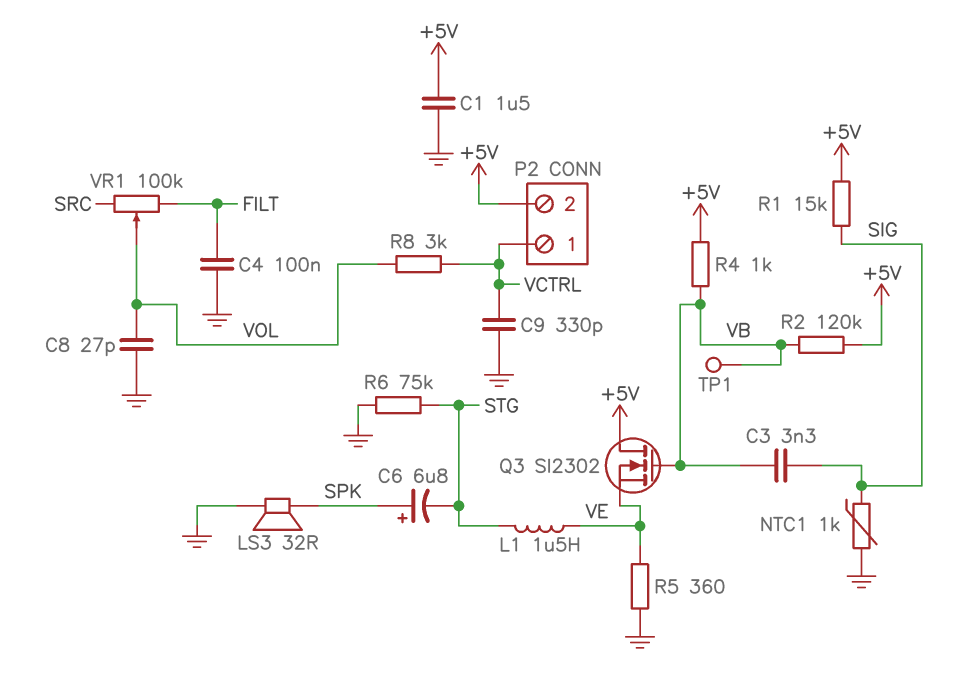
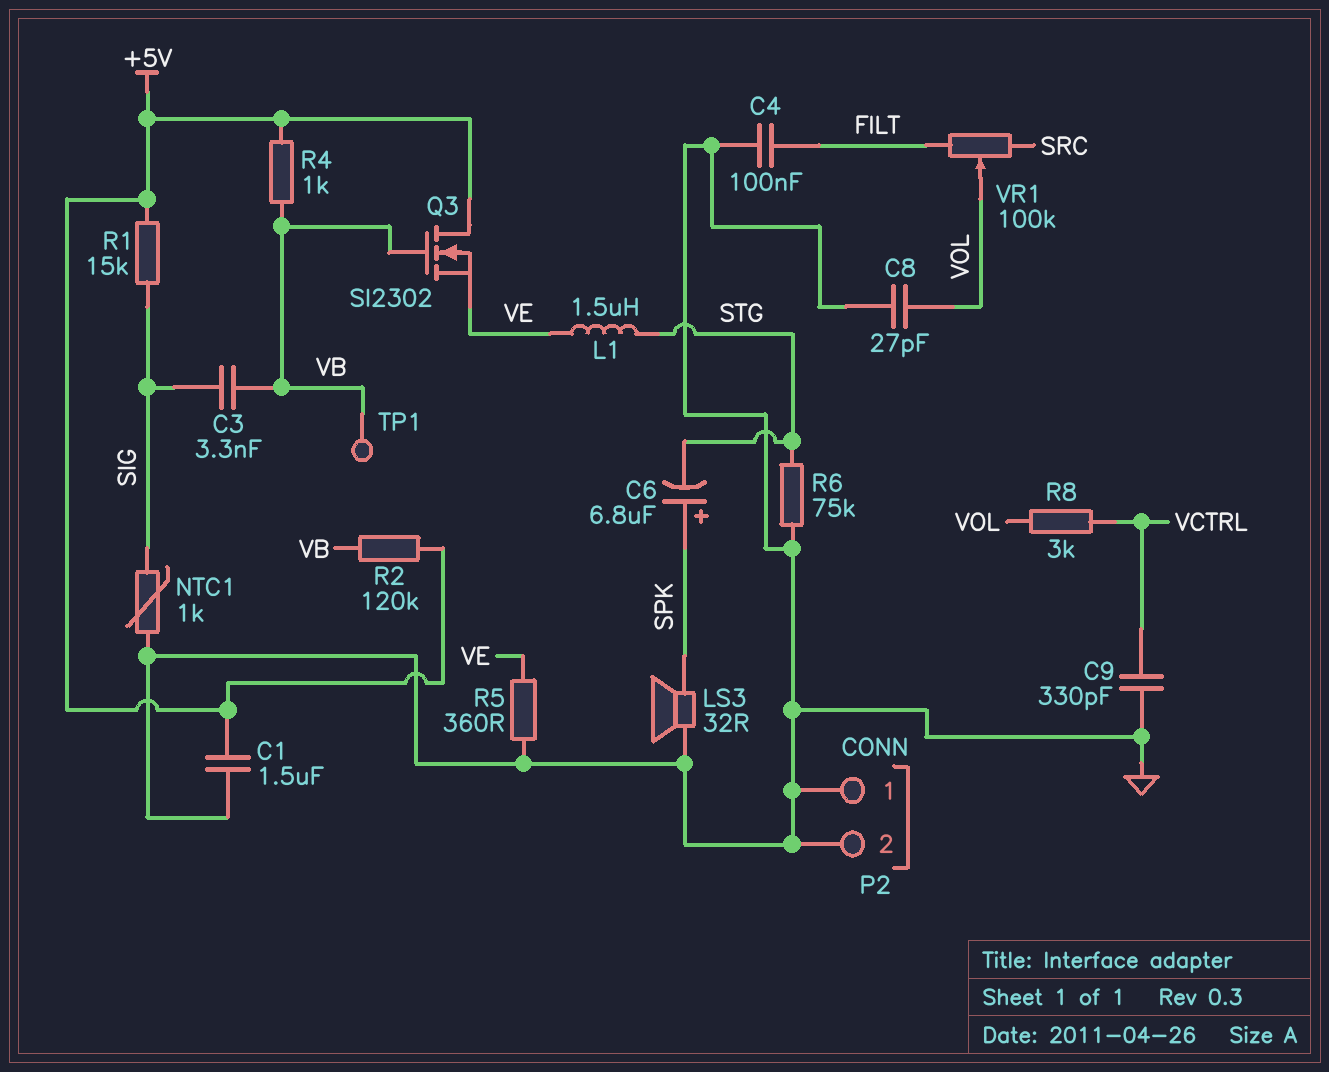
P2 pin 1: VCTRL -> GND
P2 pin 2: +5V -> GND

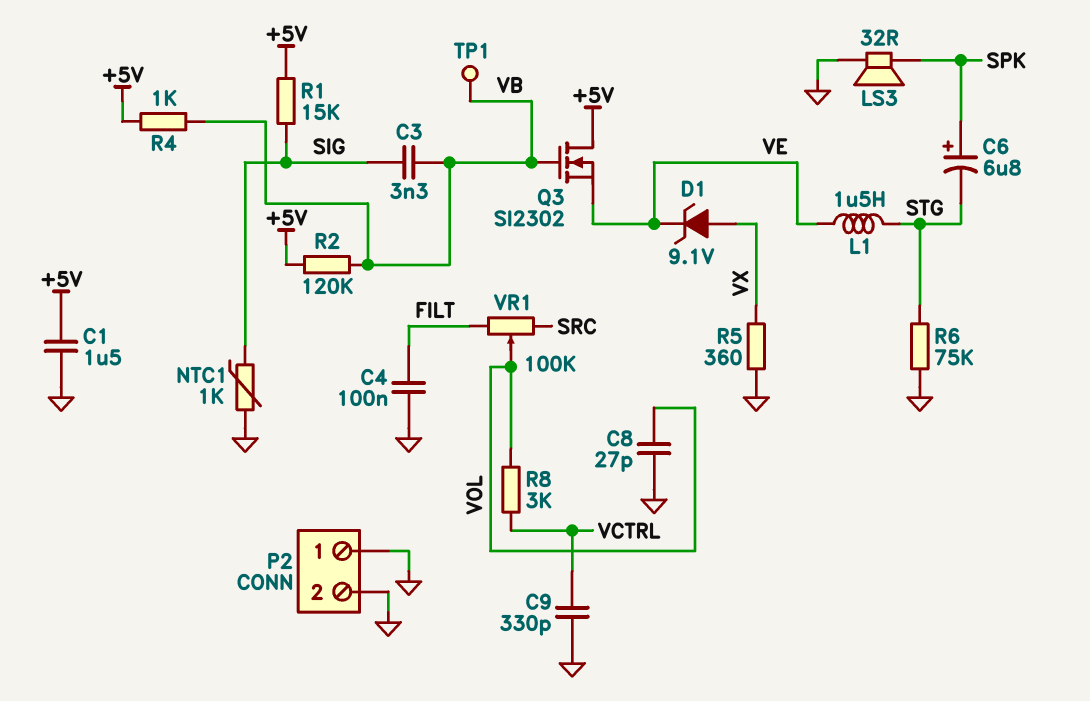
D1: none -> zener 9.1V (A VX, K VE)
R5: 360 (GND, VE) -> 360 (GND, VX)

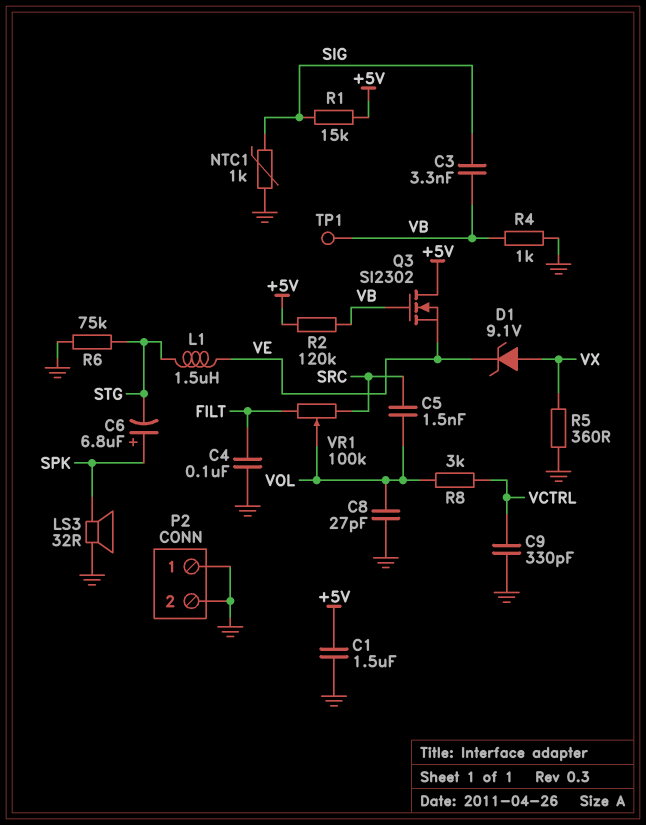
C5: none -> 1.5nF (SRC, VOL)
R4: 1k (+5V, VB) -> 1k (GND, VB)

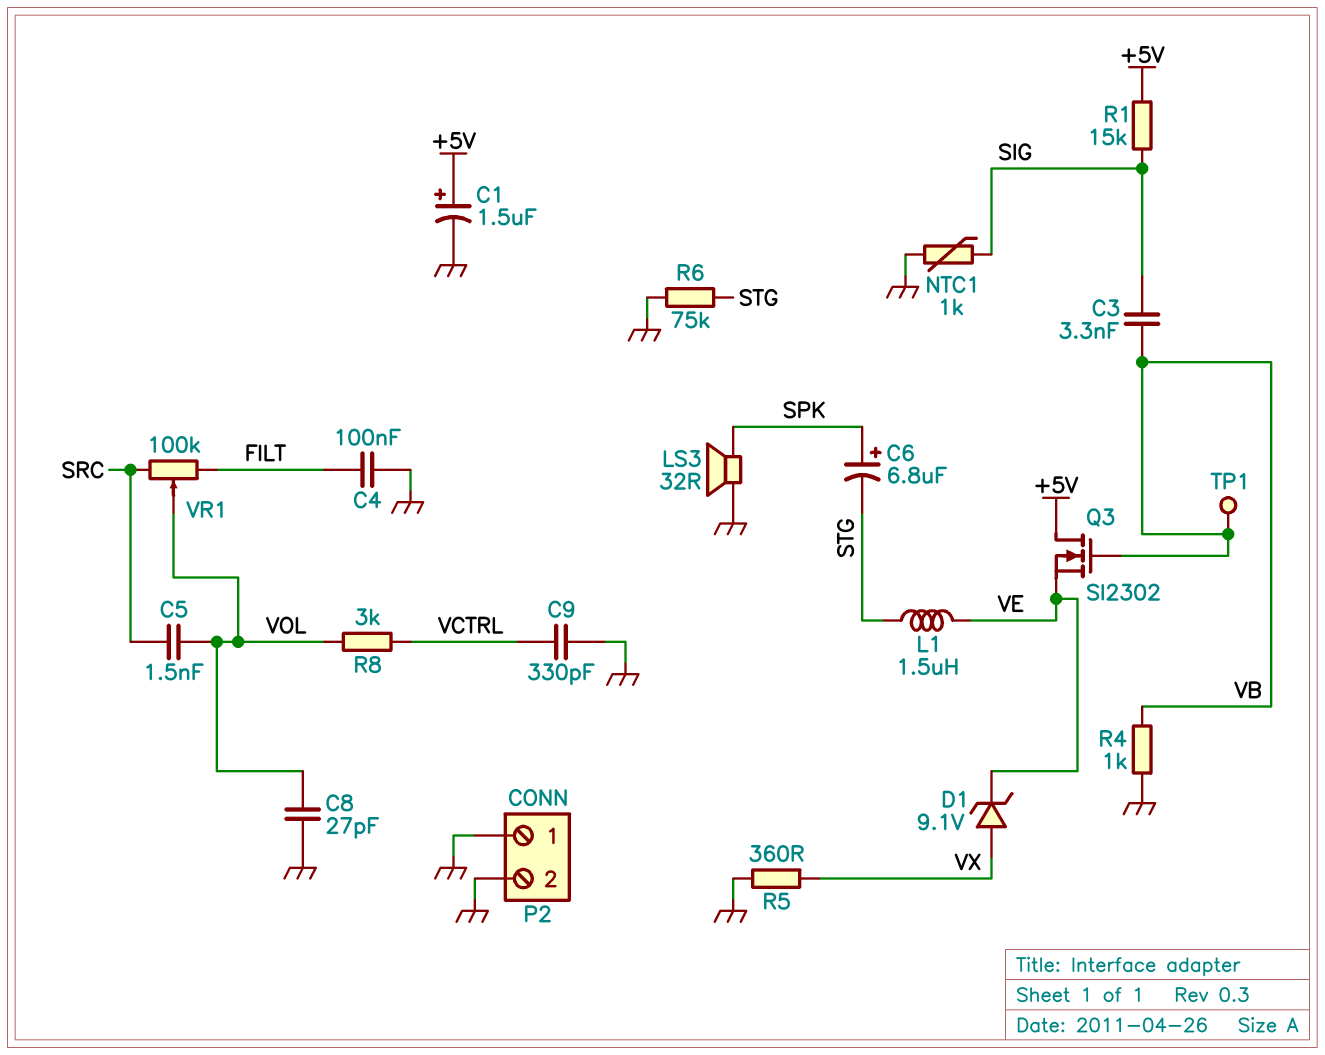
C1: 1.5uF (+5V, GND) -> 1.5uF (plus +5V, minus GND)
R2: 120k (+5V, VB) -> none

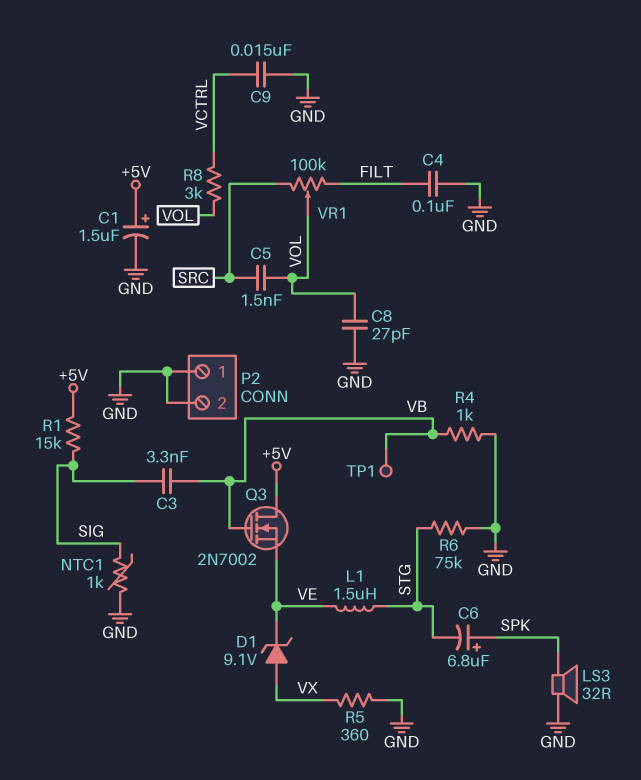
C9: 330pF (GND, VCTRL) -> 15nF (GND, VCTRL)
Q3: NMOS SI2302 (G VB, D +5V, S VE) -> NMOS 2N7002 (G VB, D +5V, S VE)

